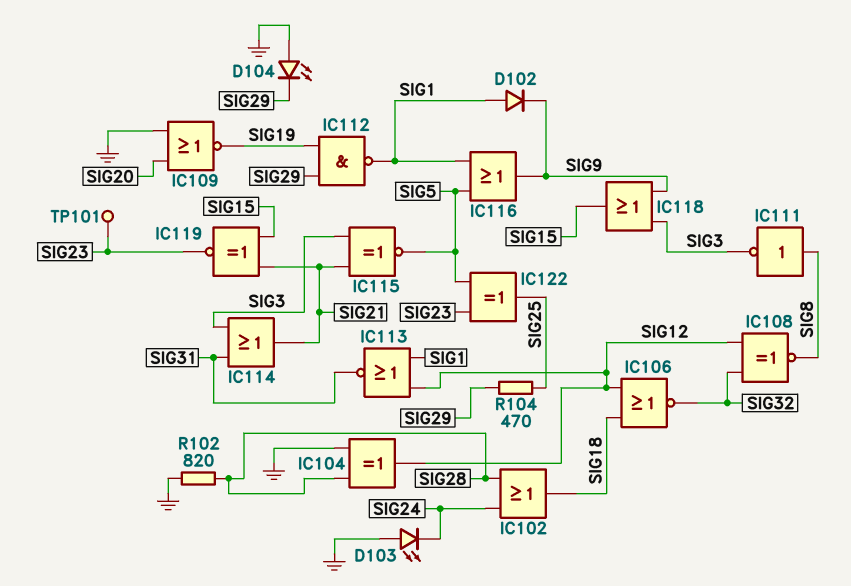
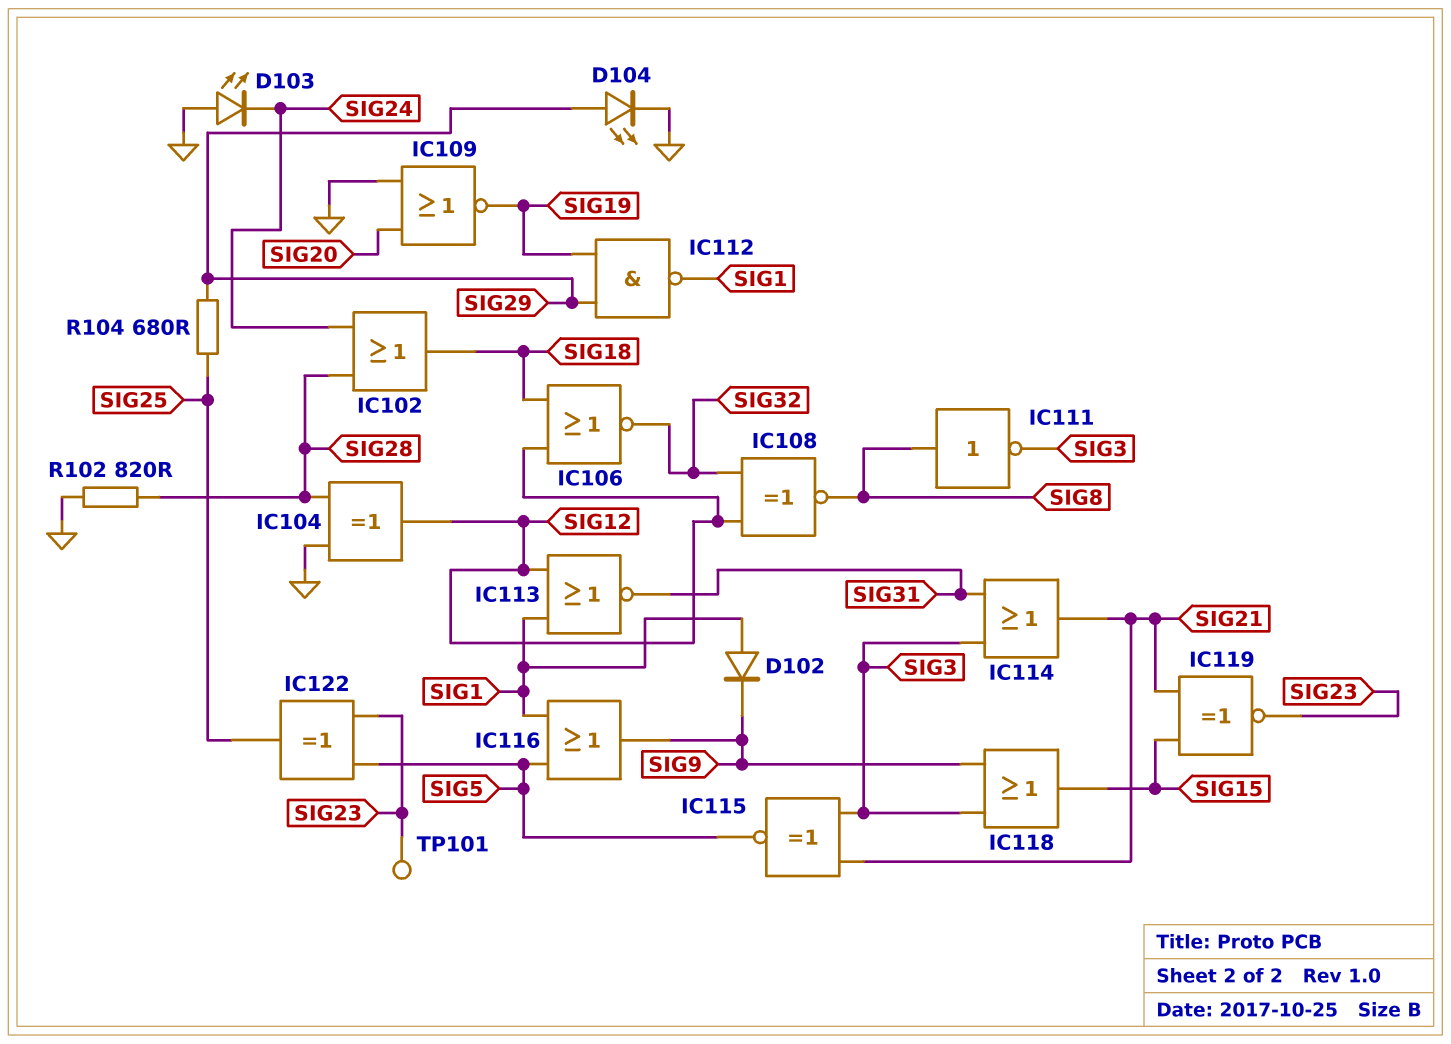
D104: LED (A GND, K SIG29) -> LED (A SIG29, K GND)
R104: 470 (SIG25, SIG29) -> 680 (SIG25, SIG29)

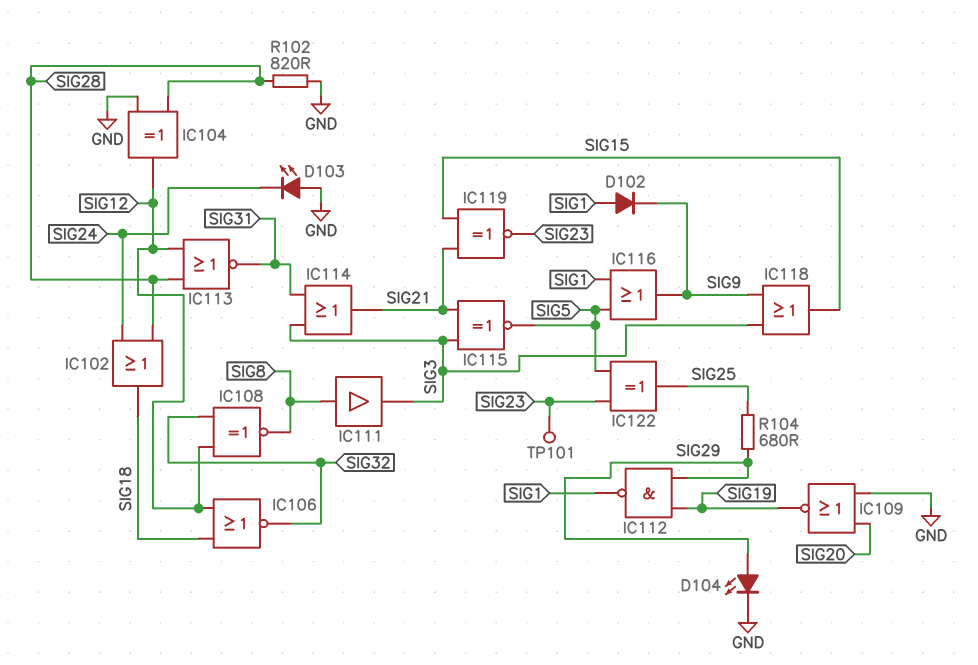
IC111: NOT (in SIG8, out SIG3) -> buffer (in SIG8, out SIG3)
IC113: NOR (in SIG1, in SIG12, out SIG31) -> NOR (in SIG12, in SIG28, out SIG31)

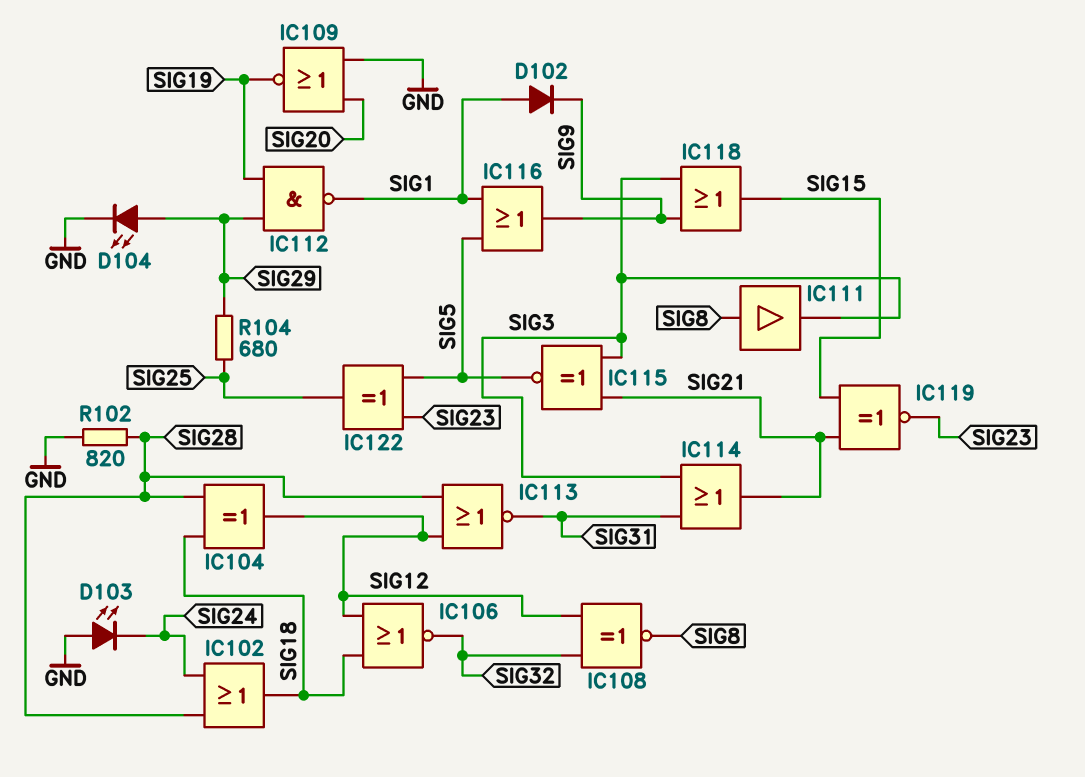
IC104: XOR (in GND, in SIG28, out SIG12) -> XOR (in SIG18, in SIG28, out SIG12)
TP101: test point (SIG23) -> none

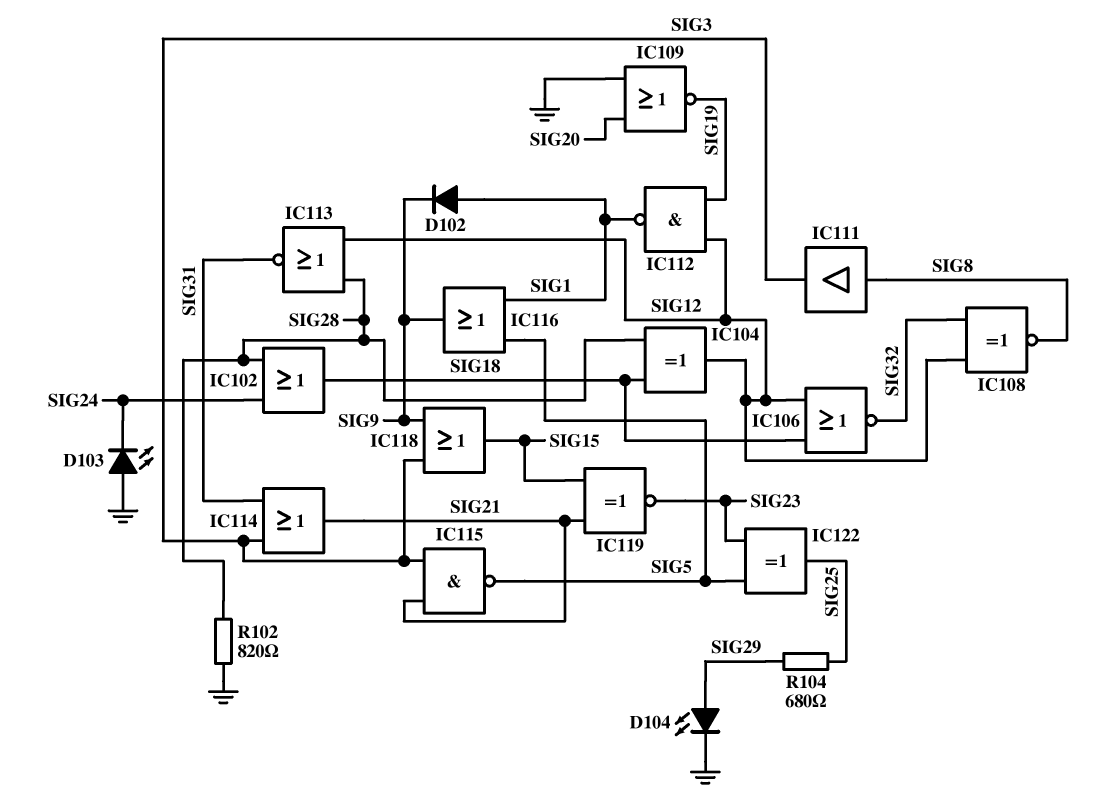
IC112: NAND (in SIG19, in SIG29, out SIG1) -> NAND (in SIG12, in SIG19, out SIG1)
IC115: XNOR (in SIG3, in SIG21, out SIG5) -> NAND (in SIG3, in SIG21, out SIG5)

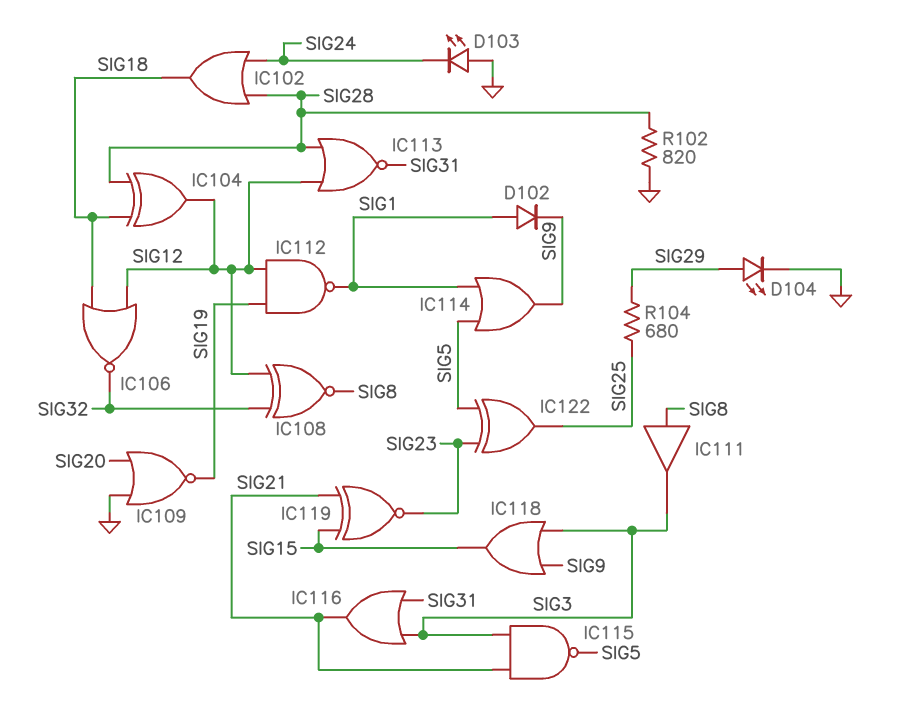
IC114: OR (in SIG3, in SIG31, out SIG21) -> OR (in SIG1, in SIG5, out SIG9)
IC116: OR (in SIG1, in SIG5, out SIG9) -> OR (in SIG3, in SIG31, out SIG21)

